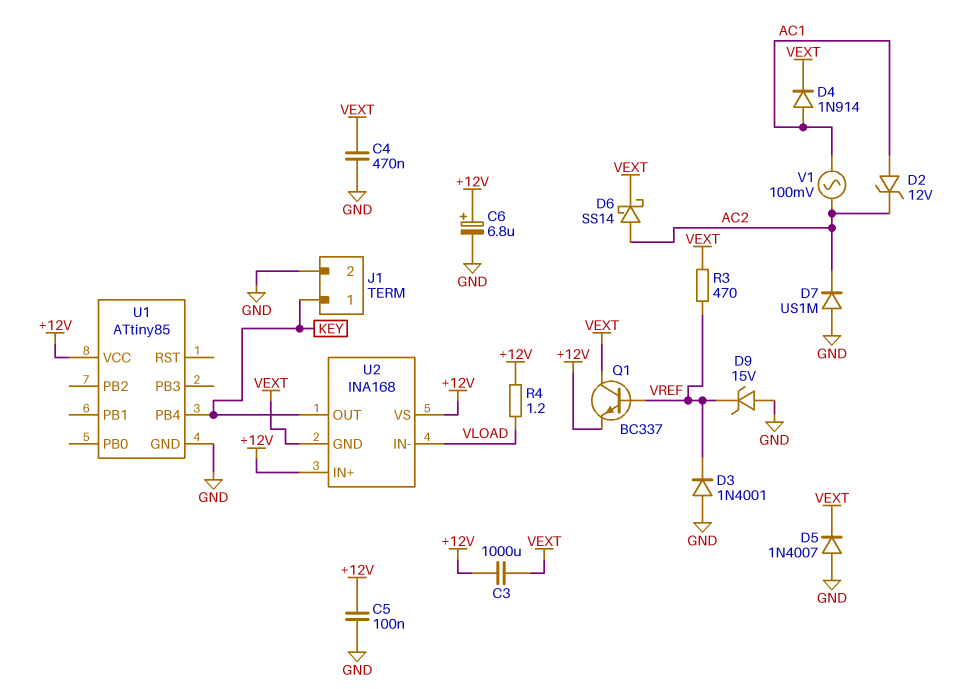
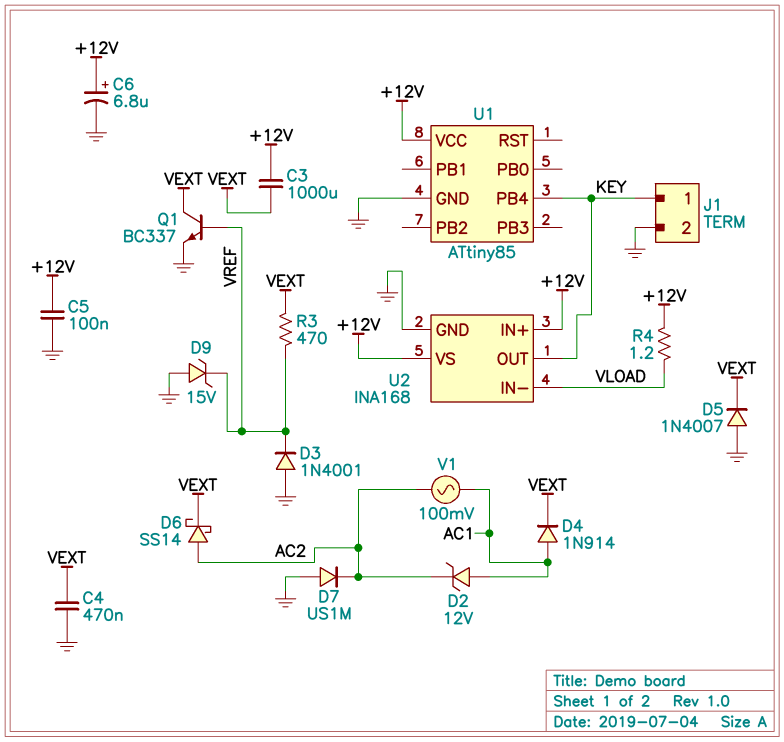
Q1: NPN BC337 (B VREF, C VEXT, E +12V) -> NPN BC337 (B VREF, C VEXT, E GND)
U2 pin GND: VEXT -> GND

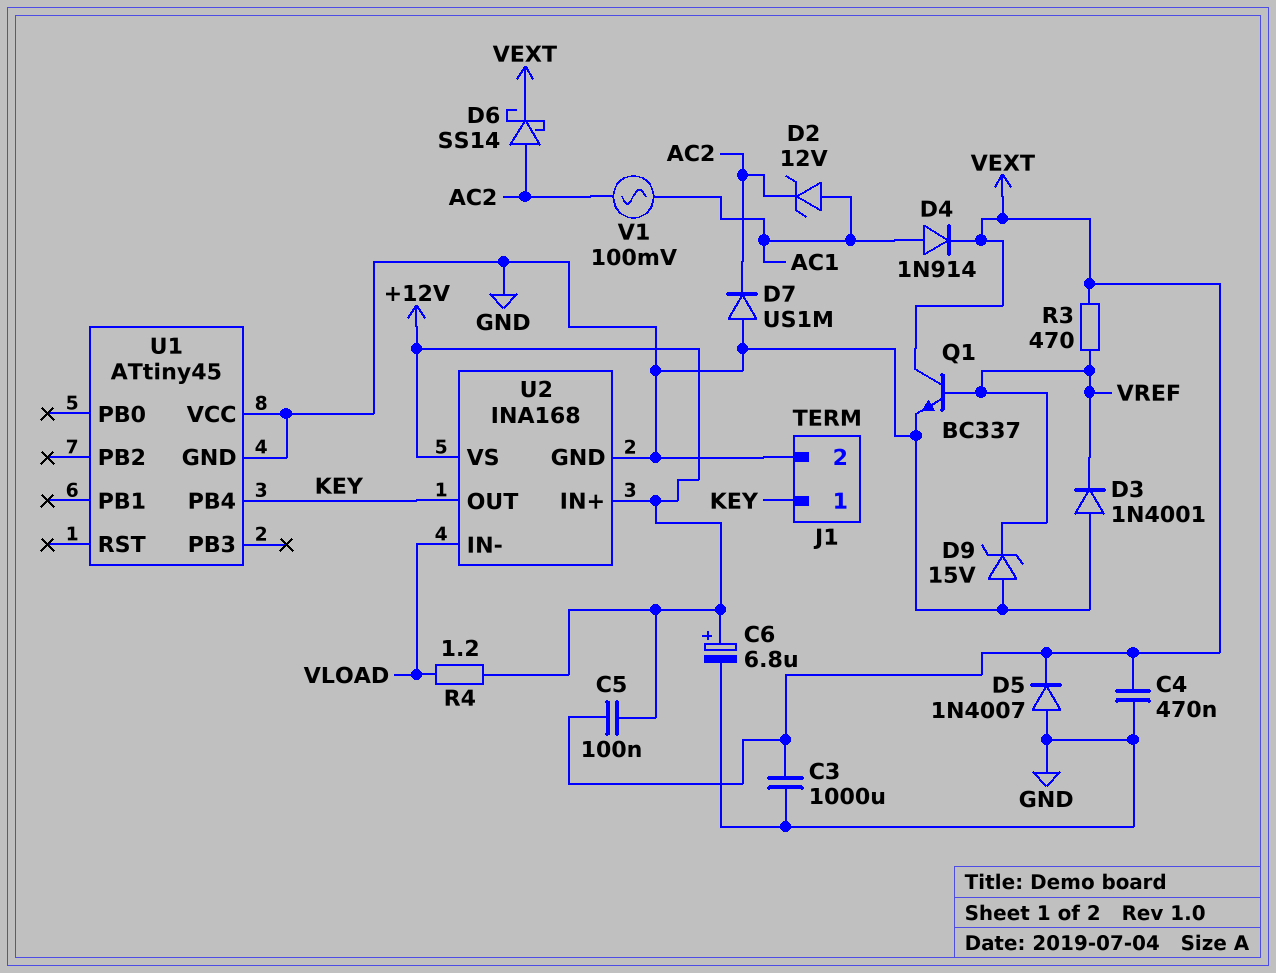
C3: 1000uF (+12V, VEXT) -> 1000uF (GND, VEXT)
C5: 100nF (+12V, GND) -> 100nF (+12V, VEXT)
U1: ATtiny85 -> ATtiny45
U1 pin VCC: +12V -> GND

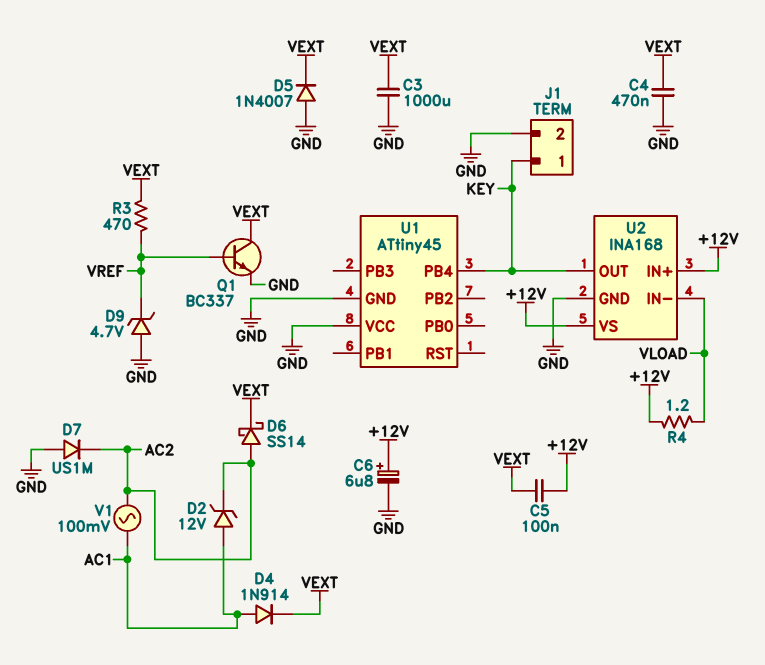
D3: diode 1N4001 (A GND, K VREF) -> none
D9: zener 15V (A GND, K VREF) -> zener 4.7V (A GND, K VREF)

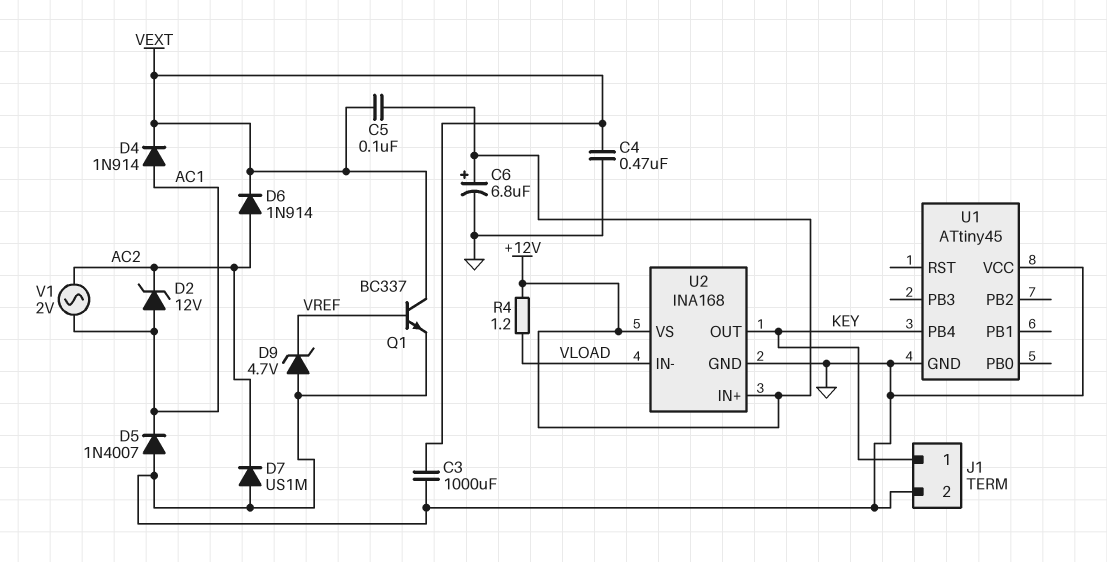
D5: diode 1N4007 (A GND, K VEXT) -> diode 1N4007 (A GND, K AC1)
D6: schottky SS14 (A AC2, K VEXT) -> diode 1N914 (A AC2, K VEXT)
R3: 470 (VEXT, VREF) -> none
V1: AC 100mV (AC1, AC2) -> AC 2V (AC1, AC2)

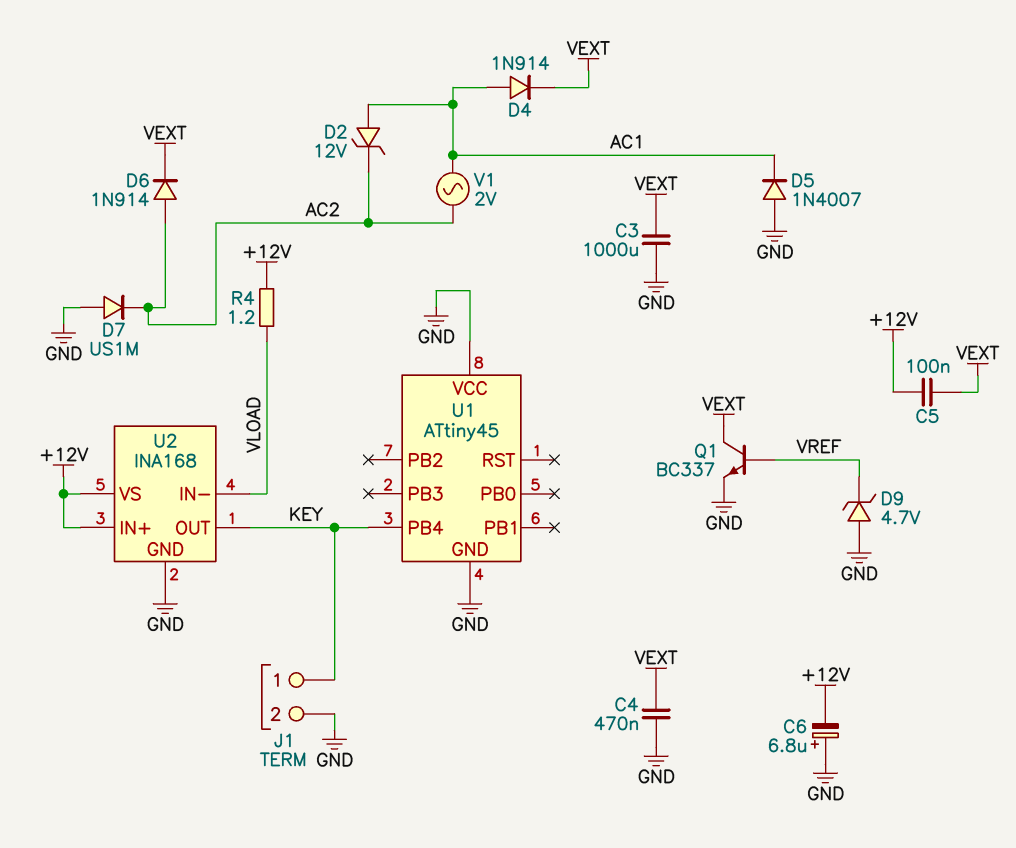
C6: 6.8uF (plus +12V, minus GND) -> 6.8uF (plus GND, minus +12V)

